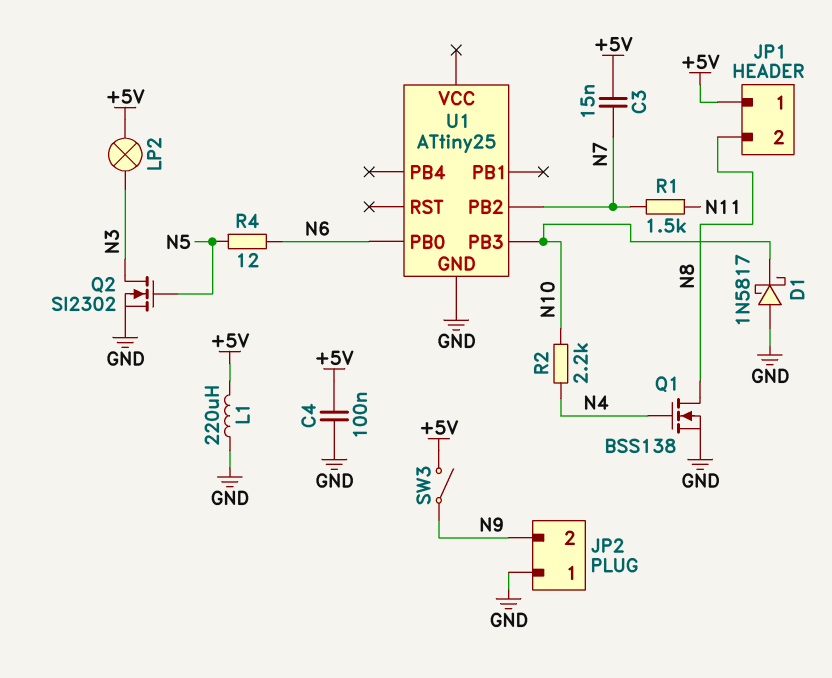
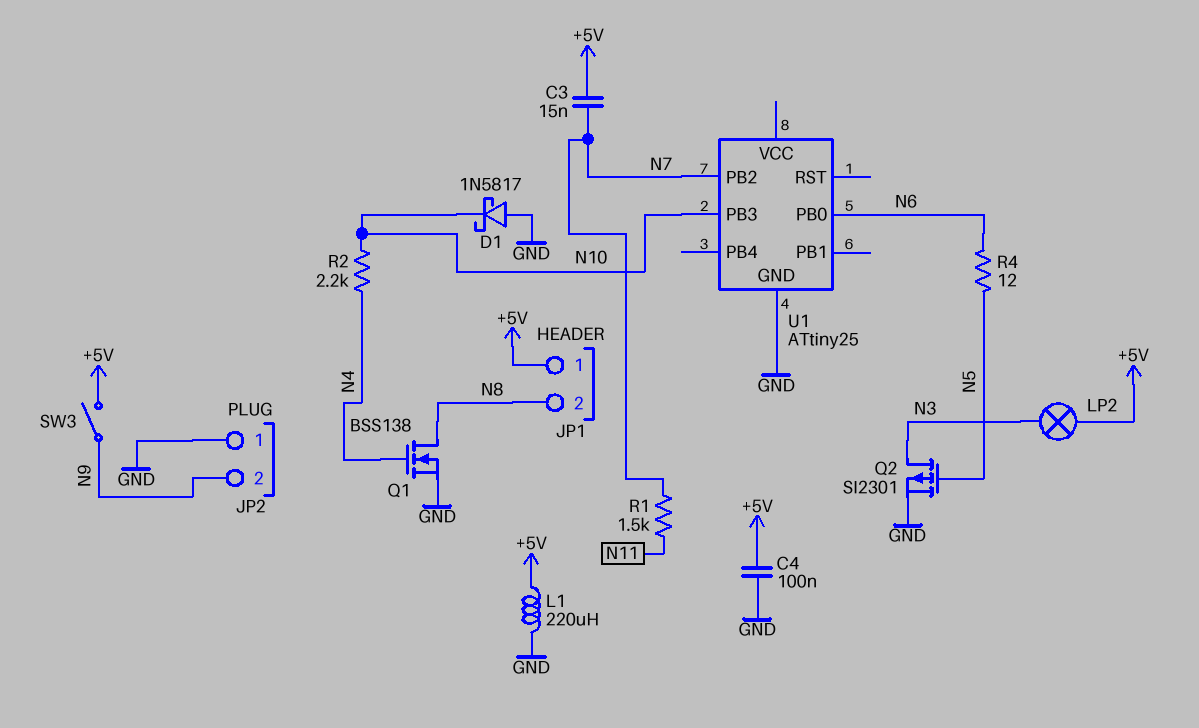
Q2: NMOS SI2302 (G N5, D N3, S GND) -> PMOS SI2301 (G N5, D N3, S GND)

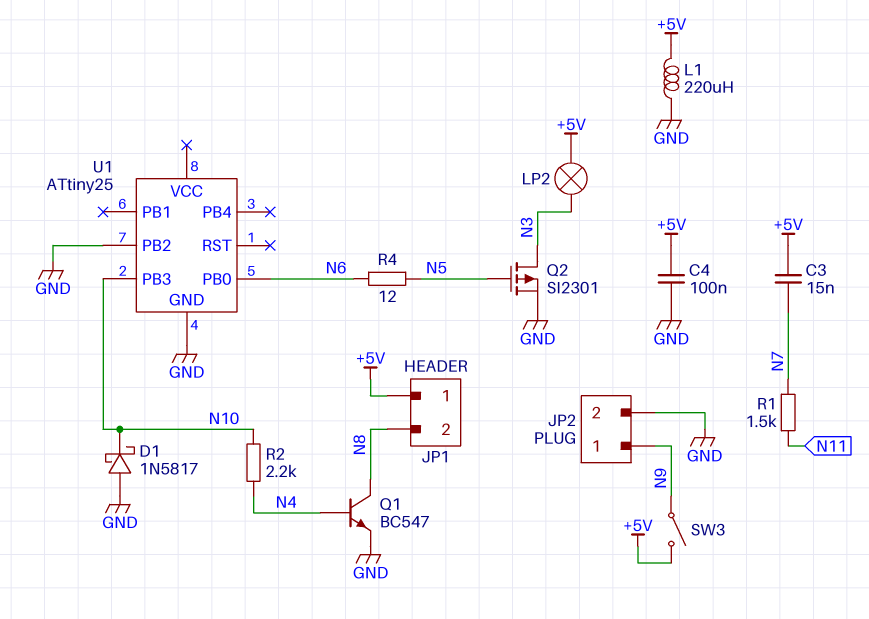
JP2 pin 1: GND -> N9
JP2 pin 2: N9 -> GND
Q1: NMOS BSS138 (G N4, D N8, S GND) -> NPN BC547 (B N4, C N8, E GND)
U1 pin PB2: N7 -> GND

